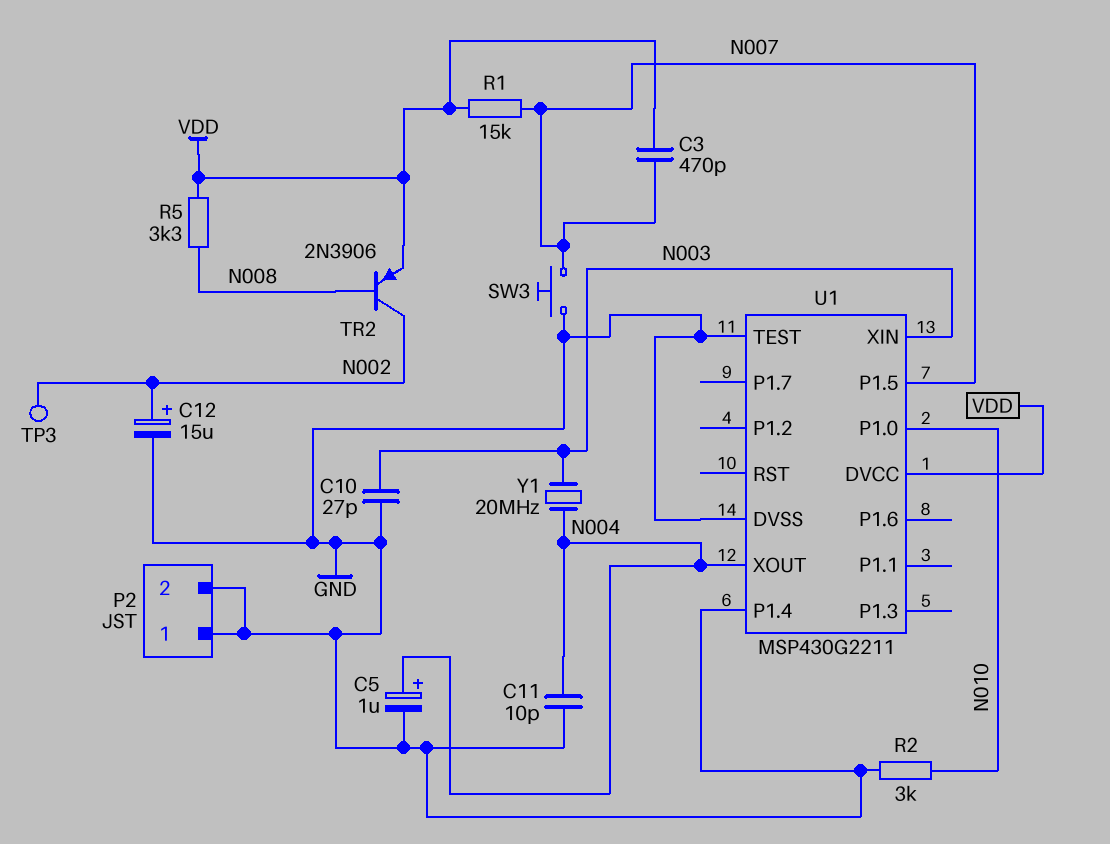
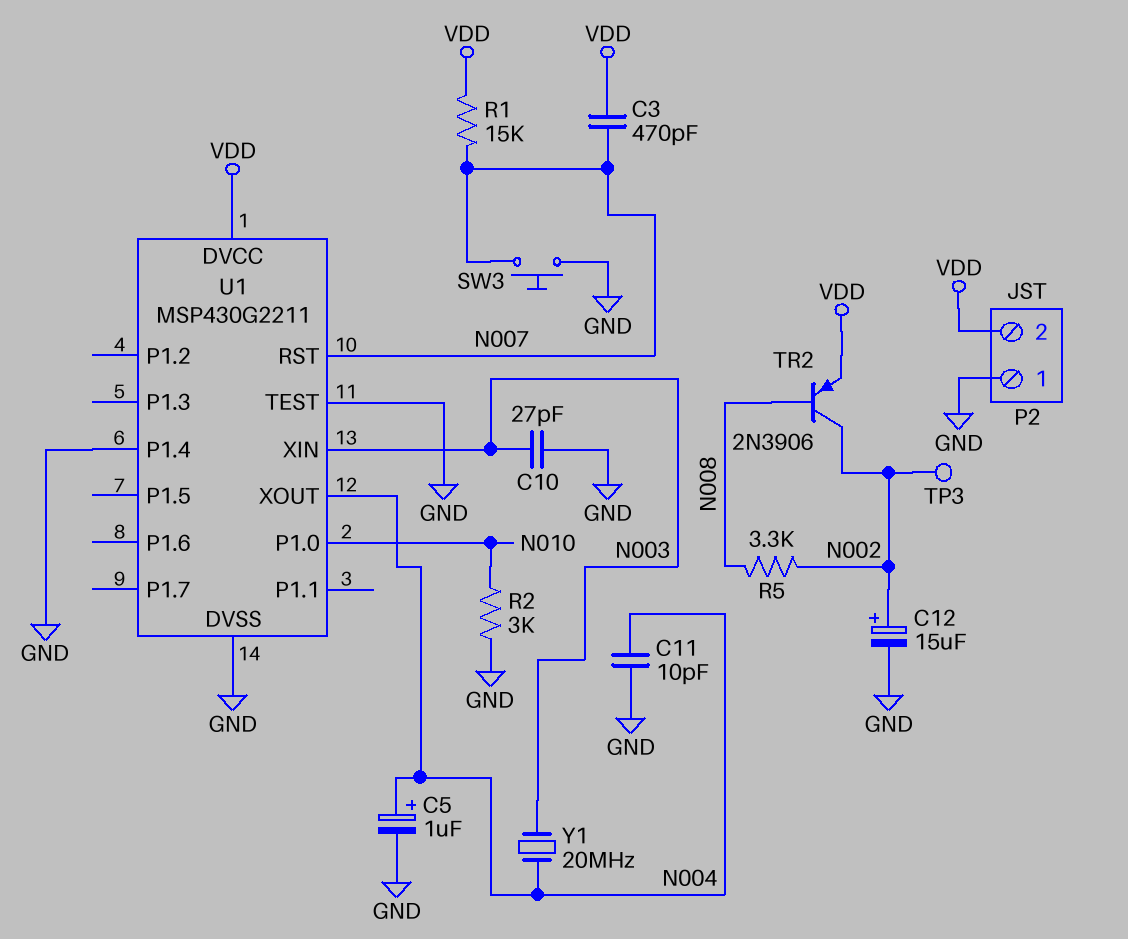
P2 pin 2: GND -> VDD
R5: 3.3k (N008, VDD) -> 3.3k (N002, N008)
U1 pin P1.5: N007 -> none
U1 pin RST: none -> N007

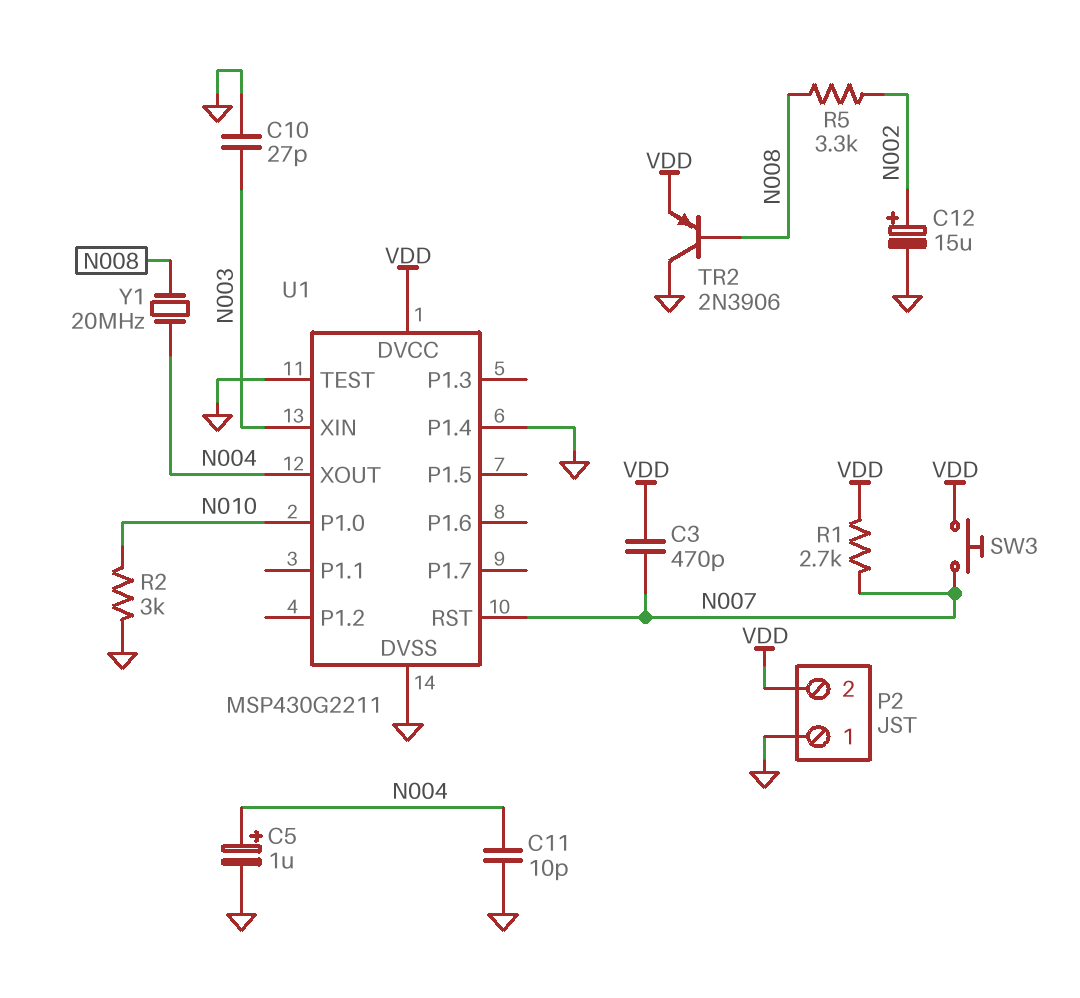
R1: 15k (N007, VDD) -> 2.7k (N007, VDD)
SW3: button (GND, N007) -> button (N007, VDD)
TP3: test point (N002) -> none
TR2: PNP 2N3906 (B N008, C N002, E VDD) -> PNP 2N3906 (B N008, C GND, E VDD)
Y1: 20MHz (N003, N004) -> 20MHz (N004, N008)

